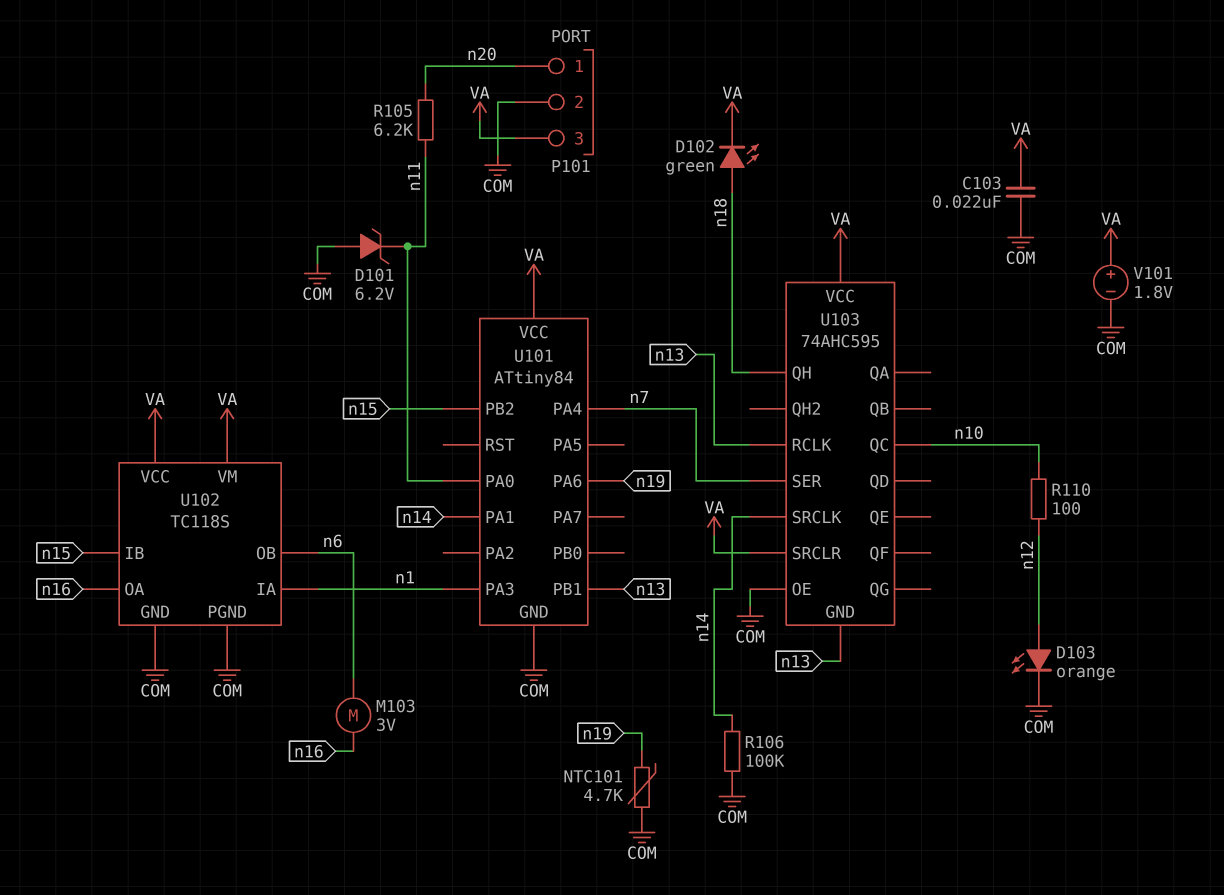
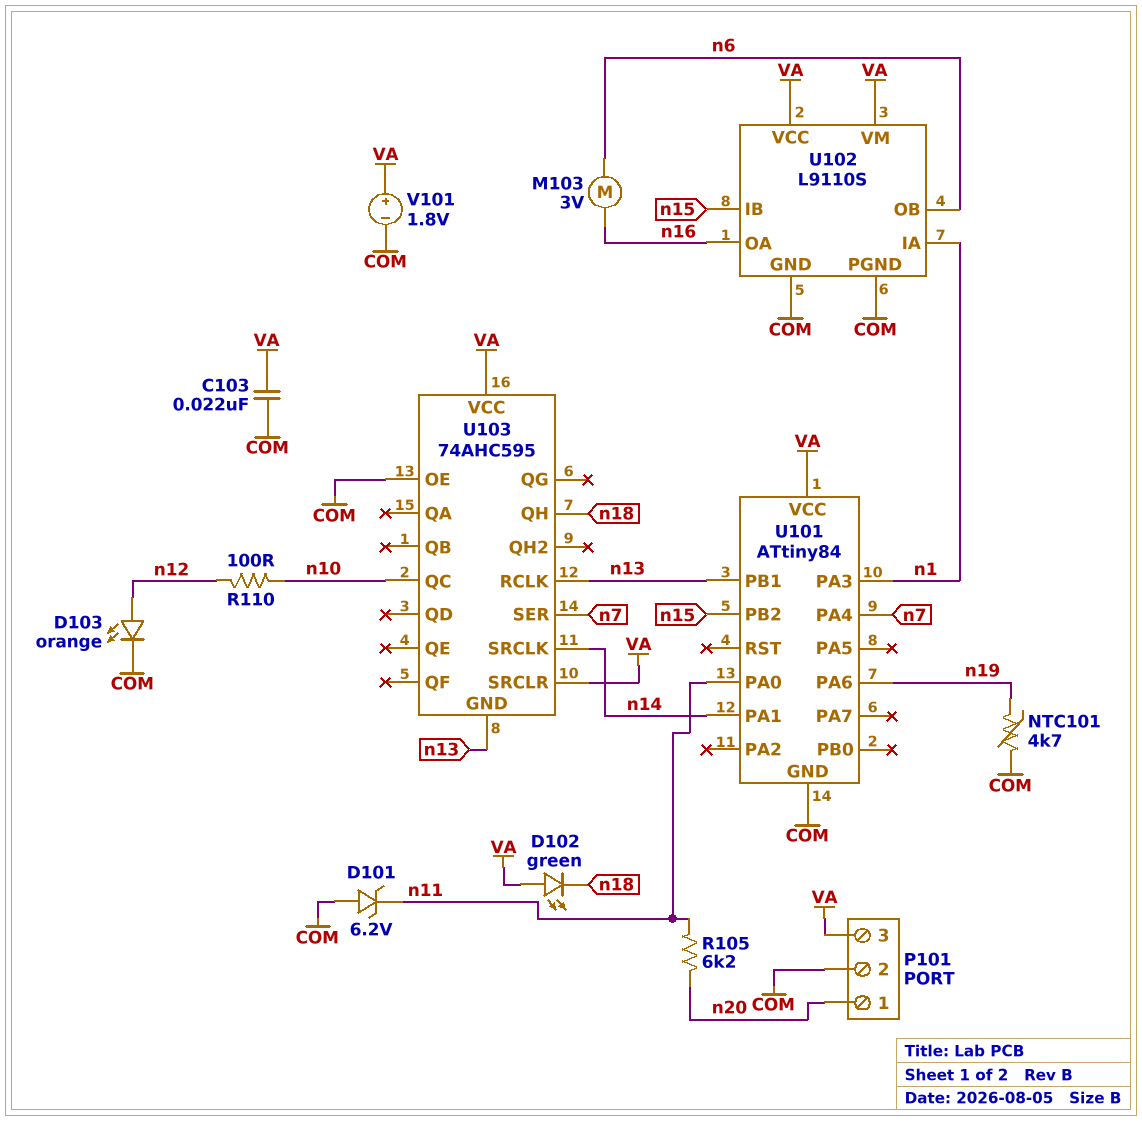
D102: LED green (A n18, K VA) -> LED green (A VA, K n18)
R106: 100k (COM, n14) -> none
U102: TC118S -> L9110S

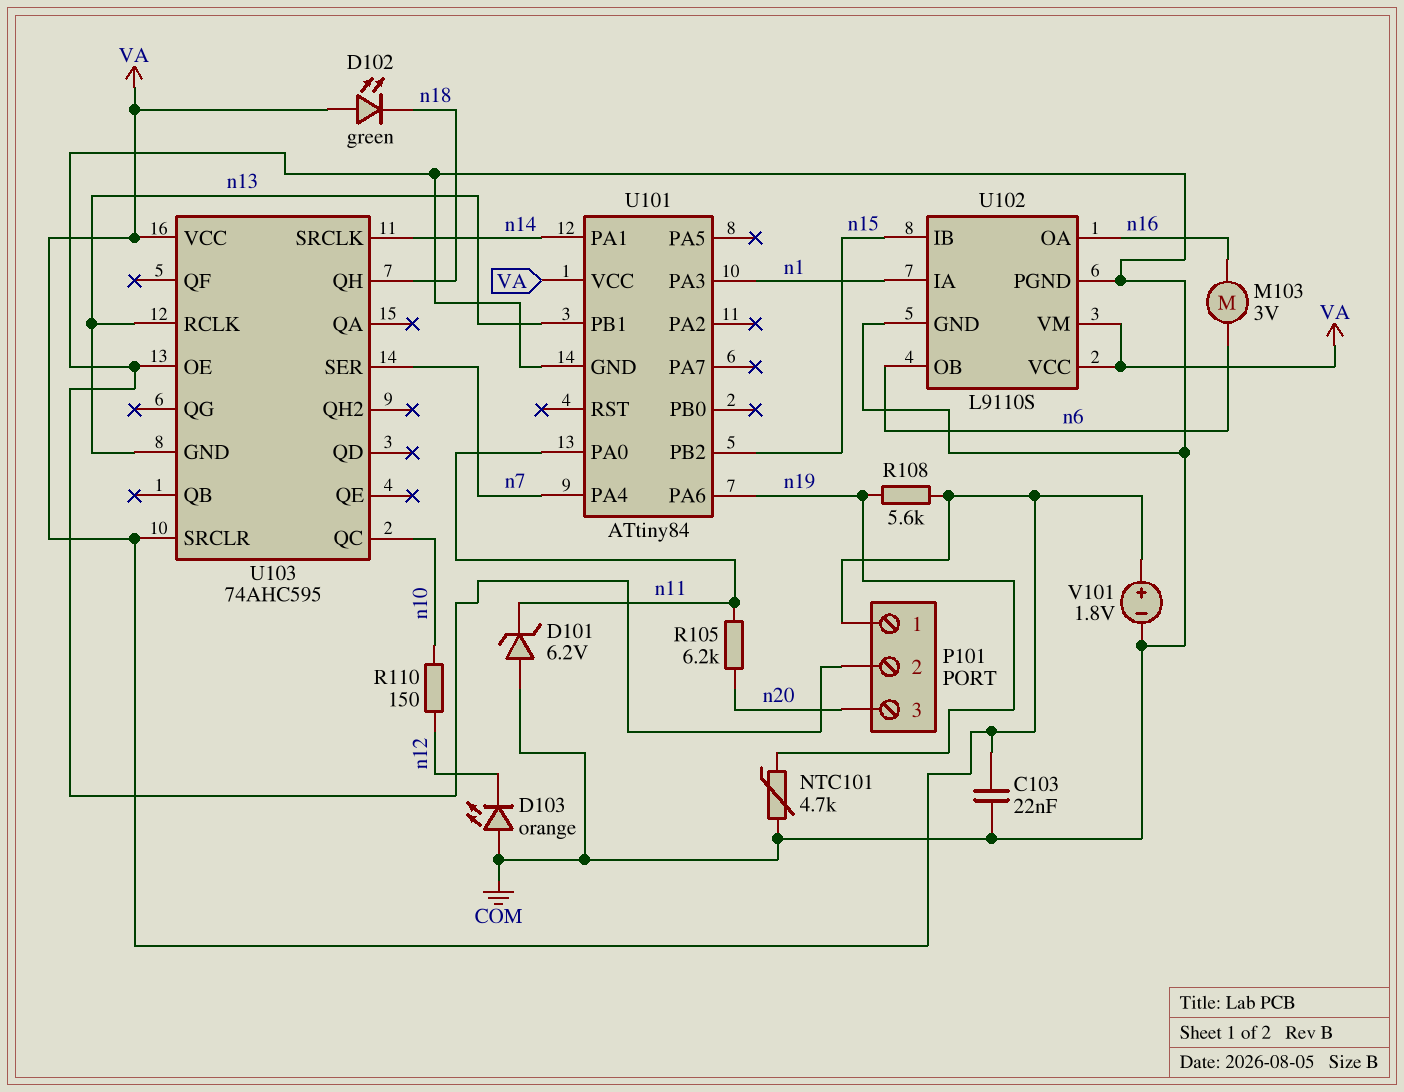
D103: LED orange (A n12, K COM) -> LED orange (A COM, K n12)
P101 pin 1: n20 -> VA
P101 pin 3: VA -> n20
R108: none -> 5.6k (VA, n19)
R110: 100 (n10, n12) -> 150 (n10, n12)

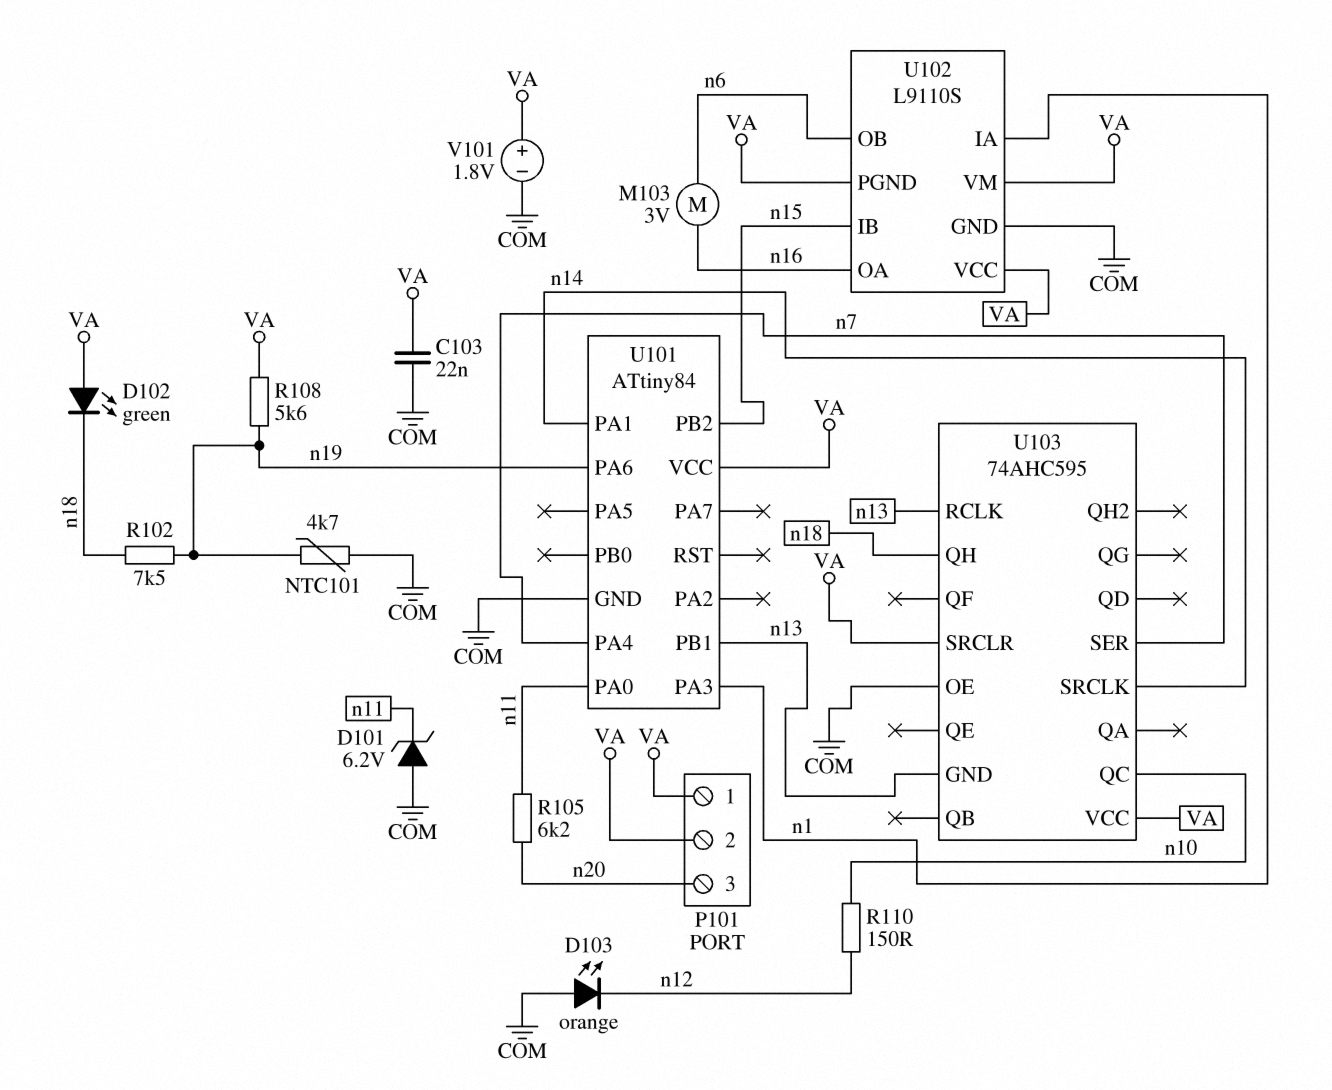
P101 pin 2: COM -> VA
R102: none -> 7.5k (n18, n19)
U102 pin PGND: COM -> VA

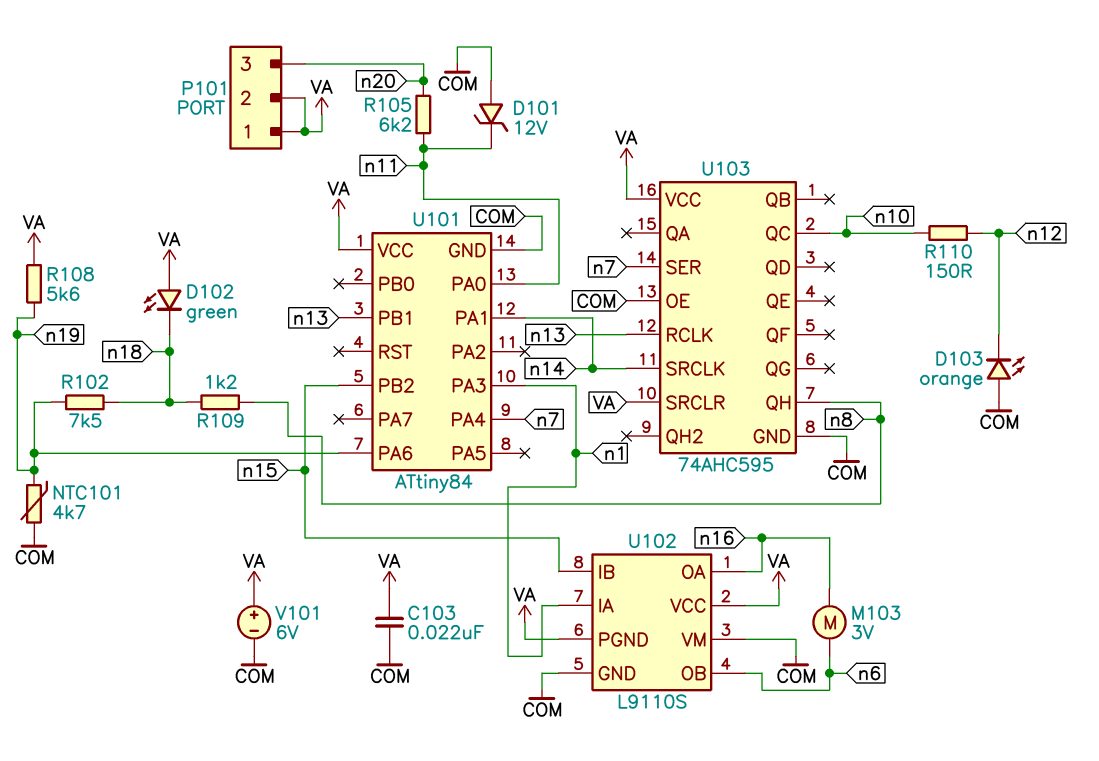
D101: zener 6.2V (A COM, K n11) -> zener 12V (A COM, K n11)
R109: none -> 1.2k (n8, n18)
U102 pin VM: VA -> COM
U103 pin GND: n13 -> COM
U103 pin QH: n18 -> n8
V101: 1.8V (plus VA, minus COM) -> 6V (plus VA, minus COM)

